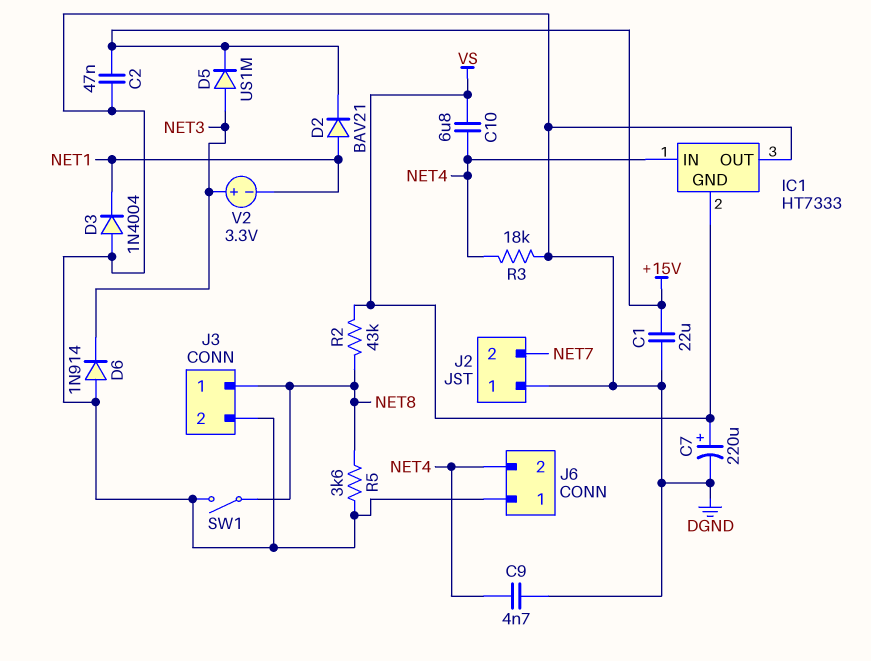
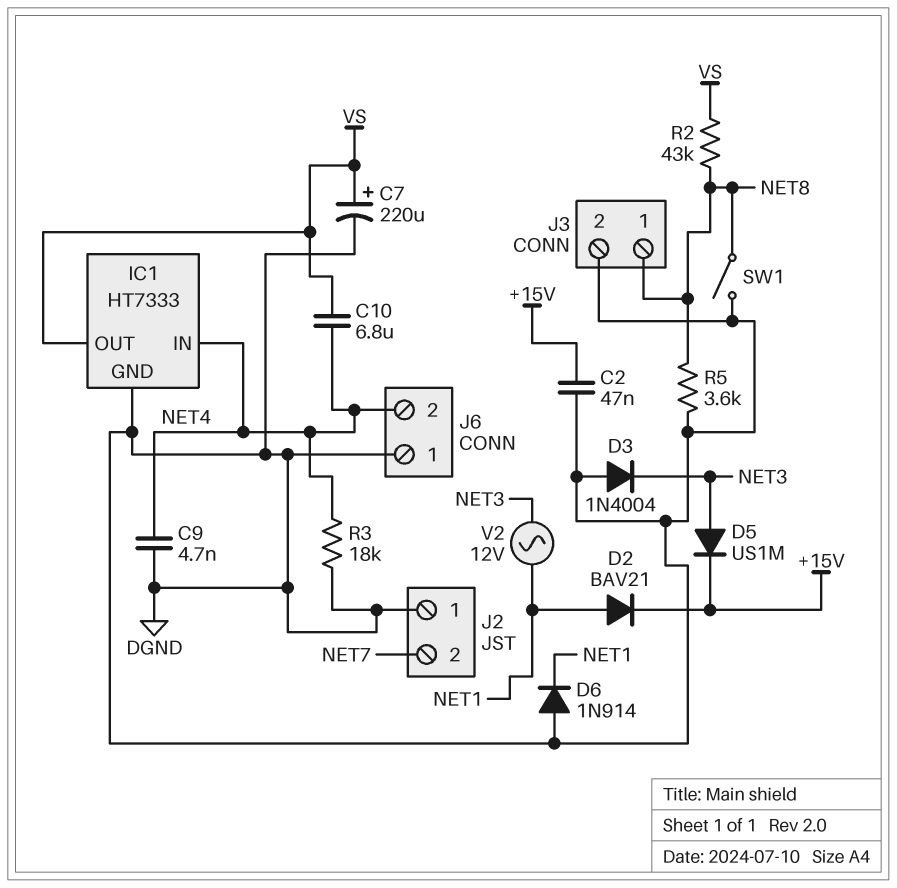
C1: 22uF (+15V, DGND) -> none
D3: diode 1N4004 (A DGND, K NET1) -> diode 1N4004 (A DGND, K NET3)
D6: diode 1N914 (A DGND, K NET3) -> diode 1N914 (A DGND, K NET1)
IC1 pin GND: VS -> DGND
IC1 pin OUT: DGND -> VS
V2: 3.3V (plus NET3, minus NET1) -> AC 12V (NET1, NET3)

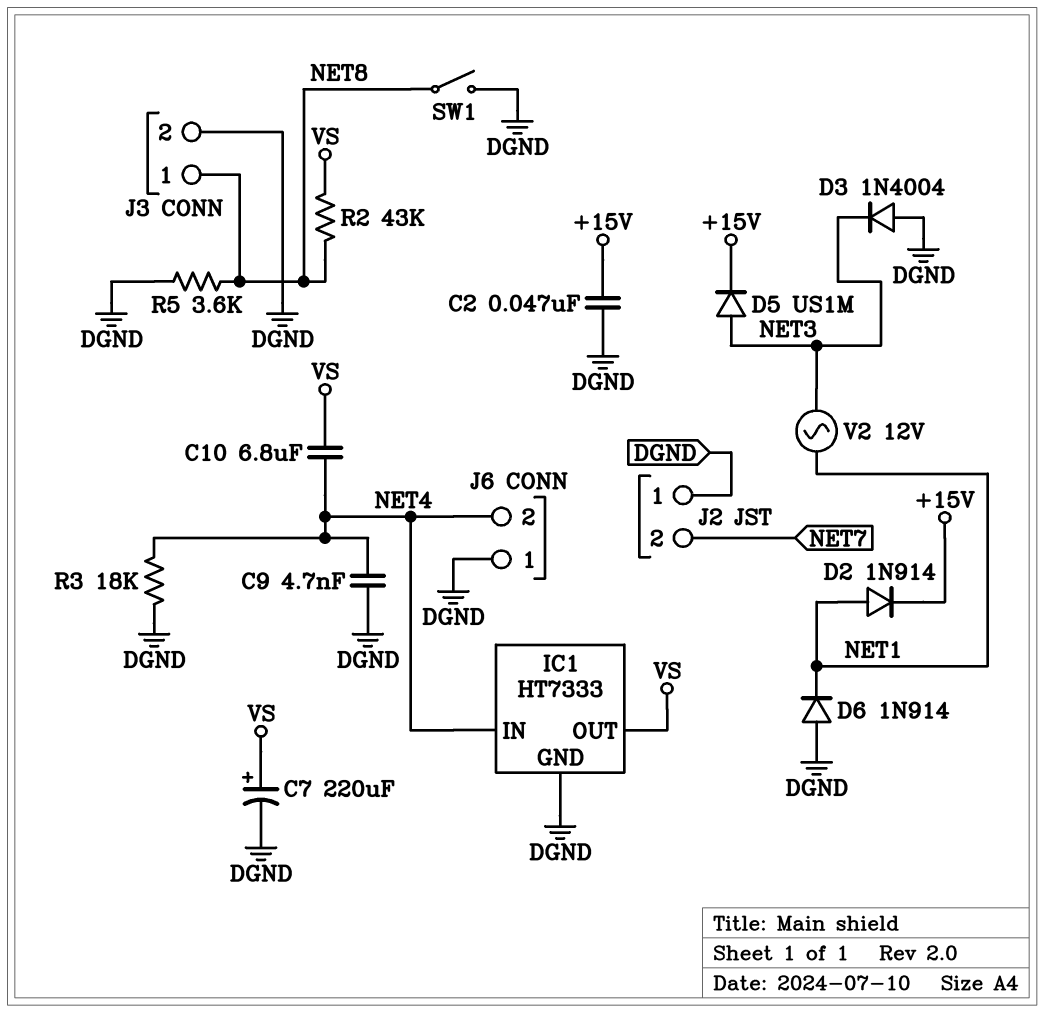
D2: diode BAV21 (A NET1, K +15V) -> diode 1N914 (A NET1, K +15V)

